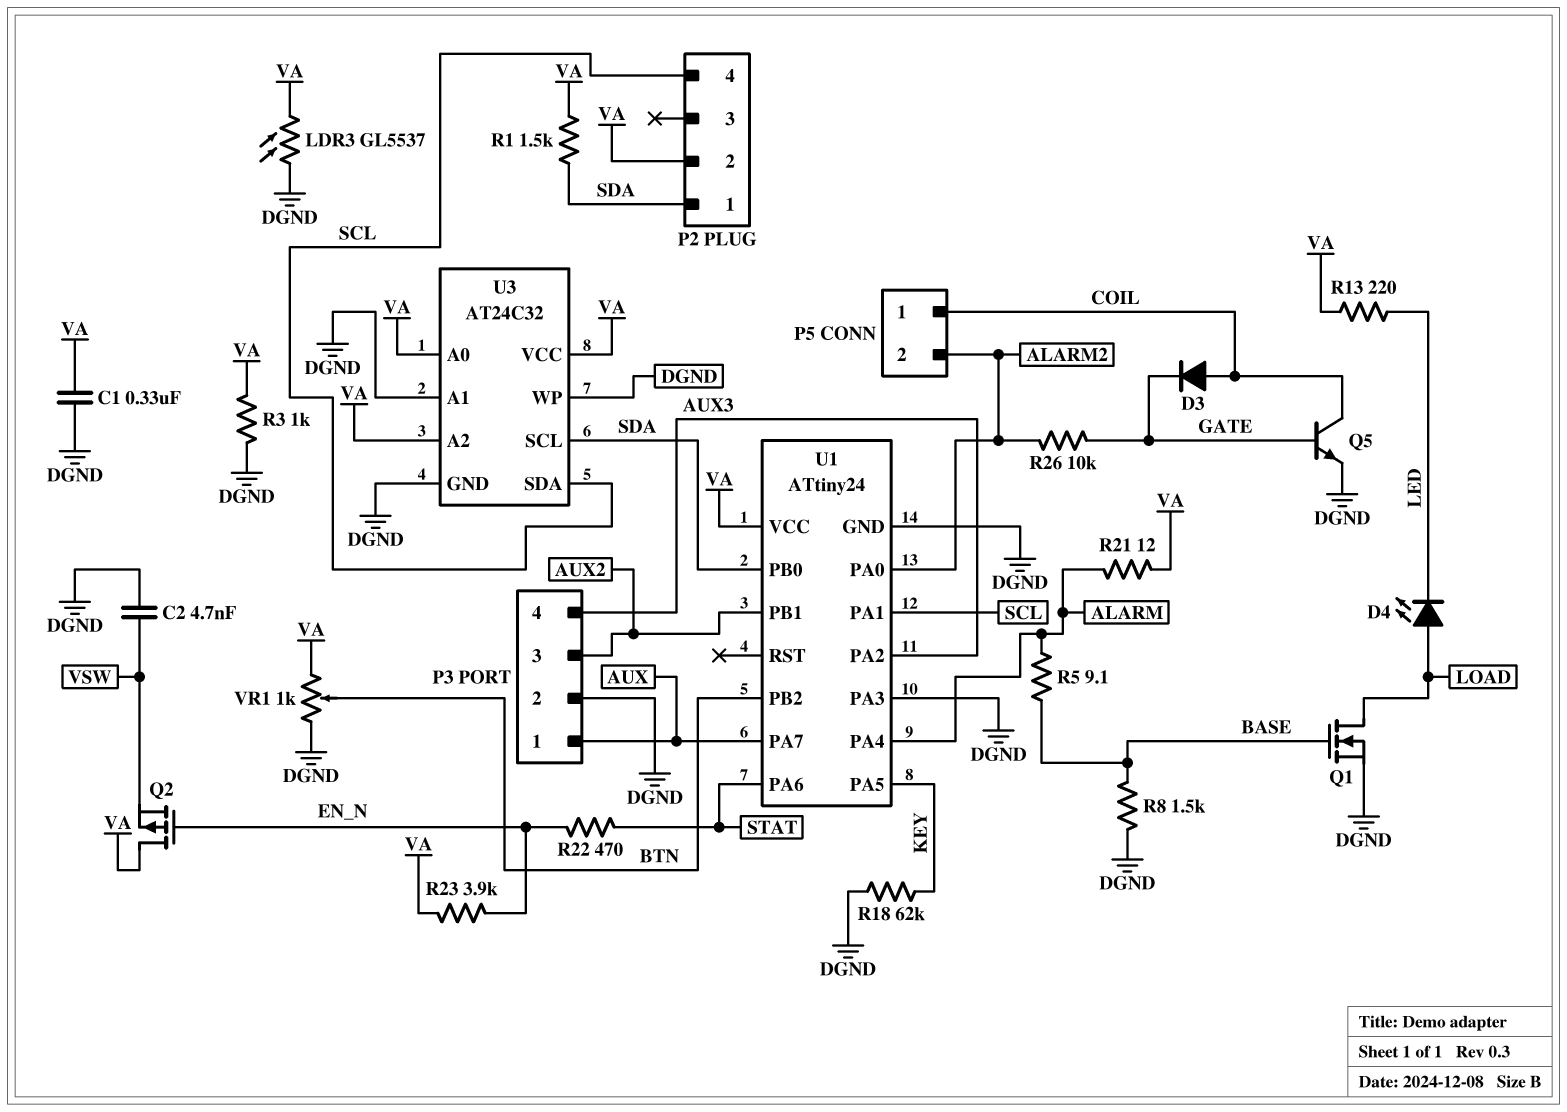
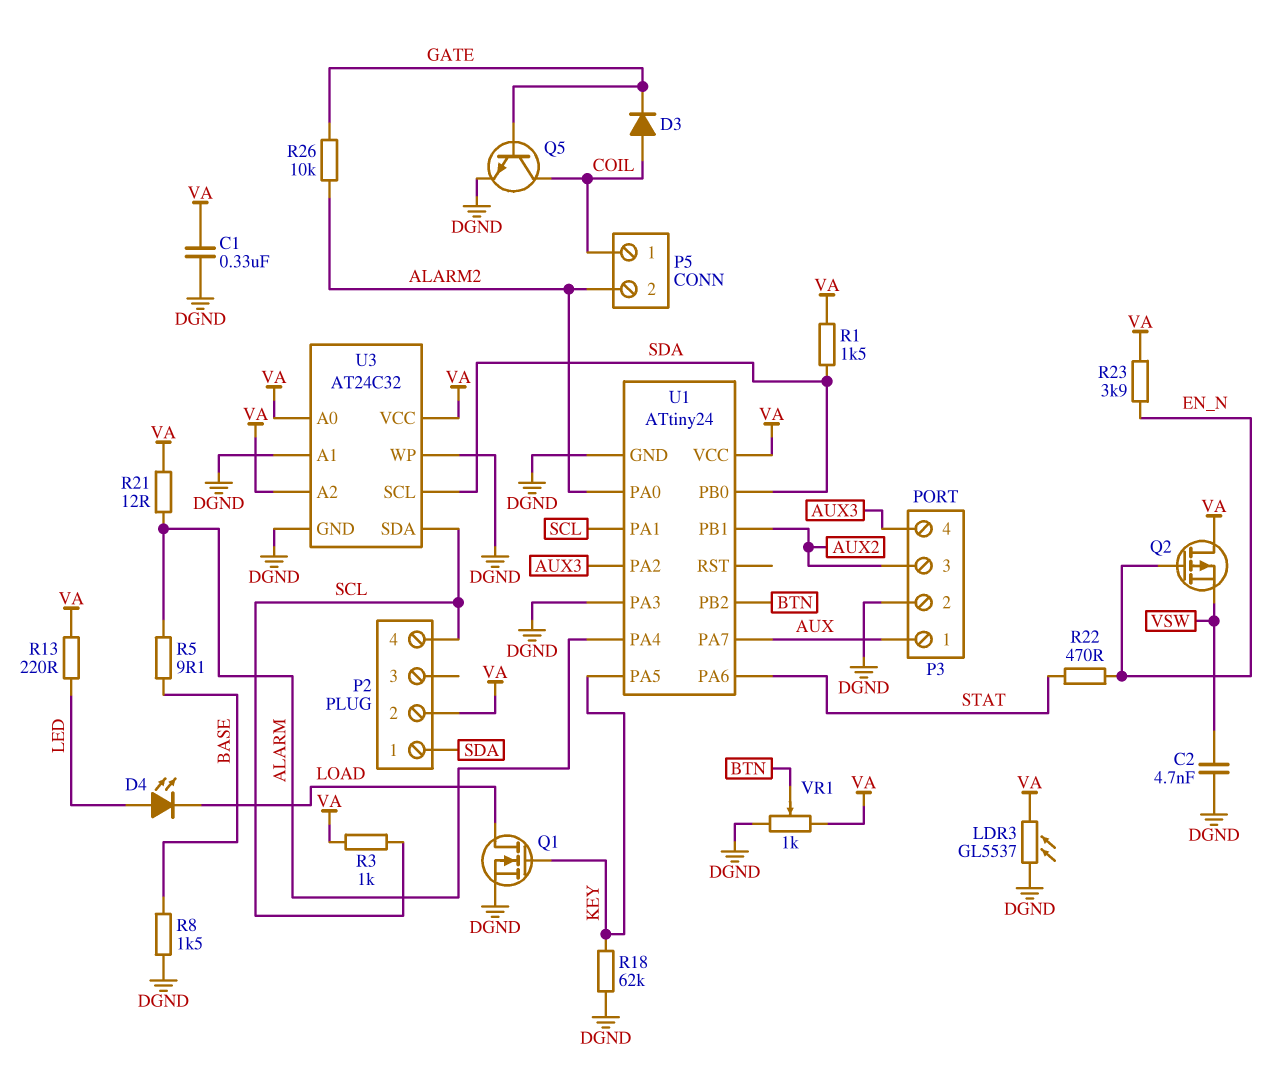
D4: LED (A LOAD, K LED) -> LED (A LED, K LOAD)
Q1: NMOS (G BASE, D LOAD, S DGND) -> NMOS (G KEY, D LOAD, S DGND)
R3: 1k (DGND, VA) -> 1k (SCL, VA)

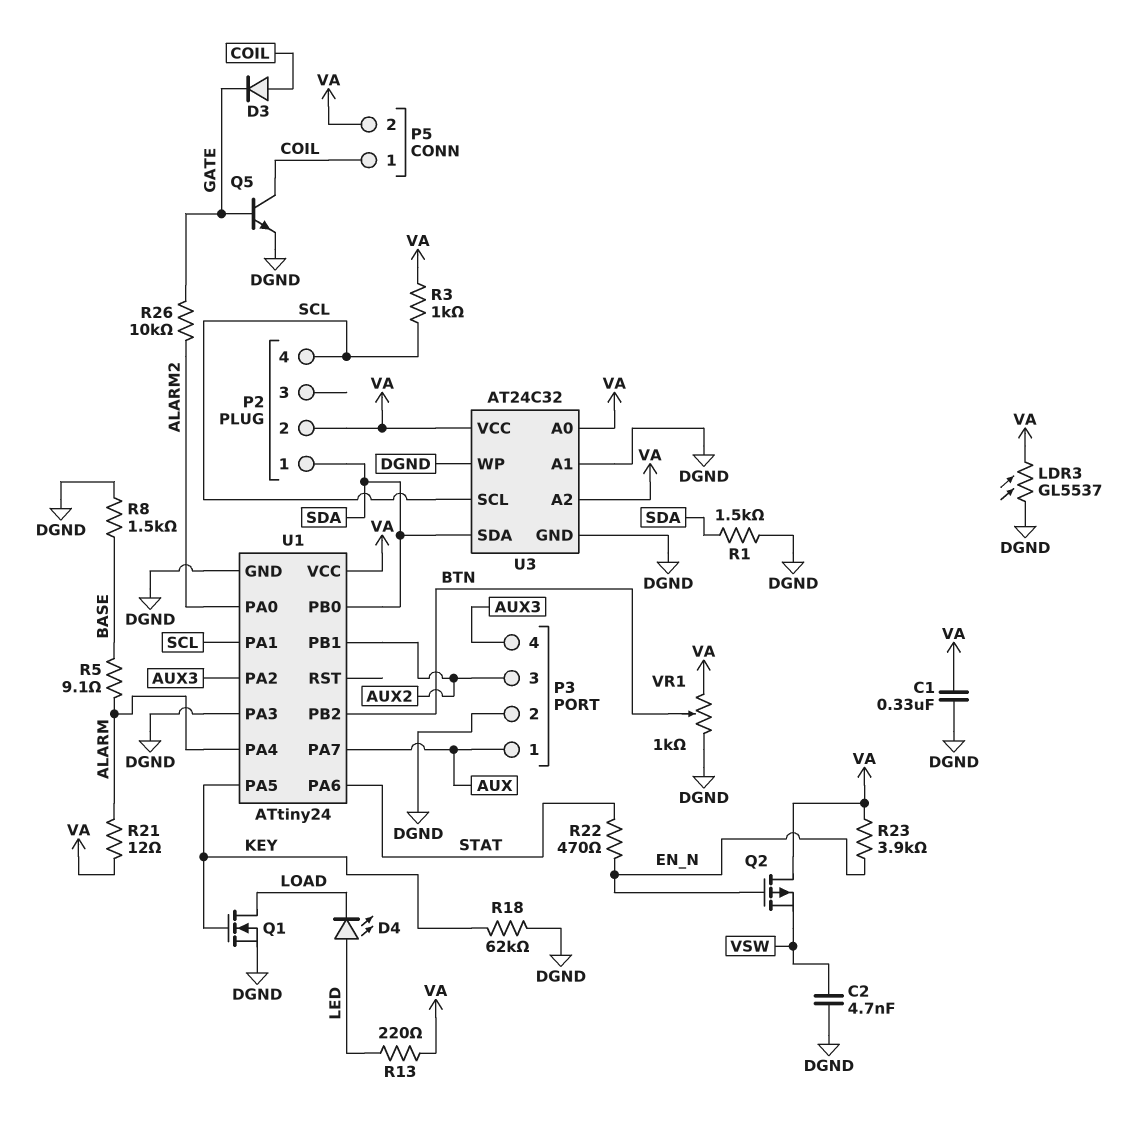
P5 pin 2: ALARM2 -> VA
R1: 1.5k (SDA, VA) -> 1.5k (DGND, SDA)
U3 pin SCL: SDA -> SCL
U3 pin SDA: SCL -> SDA

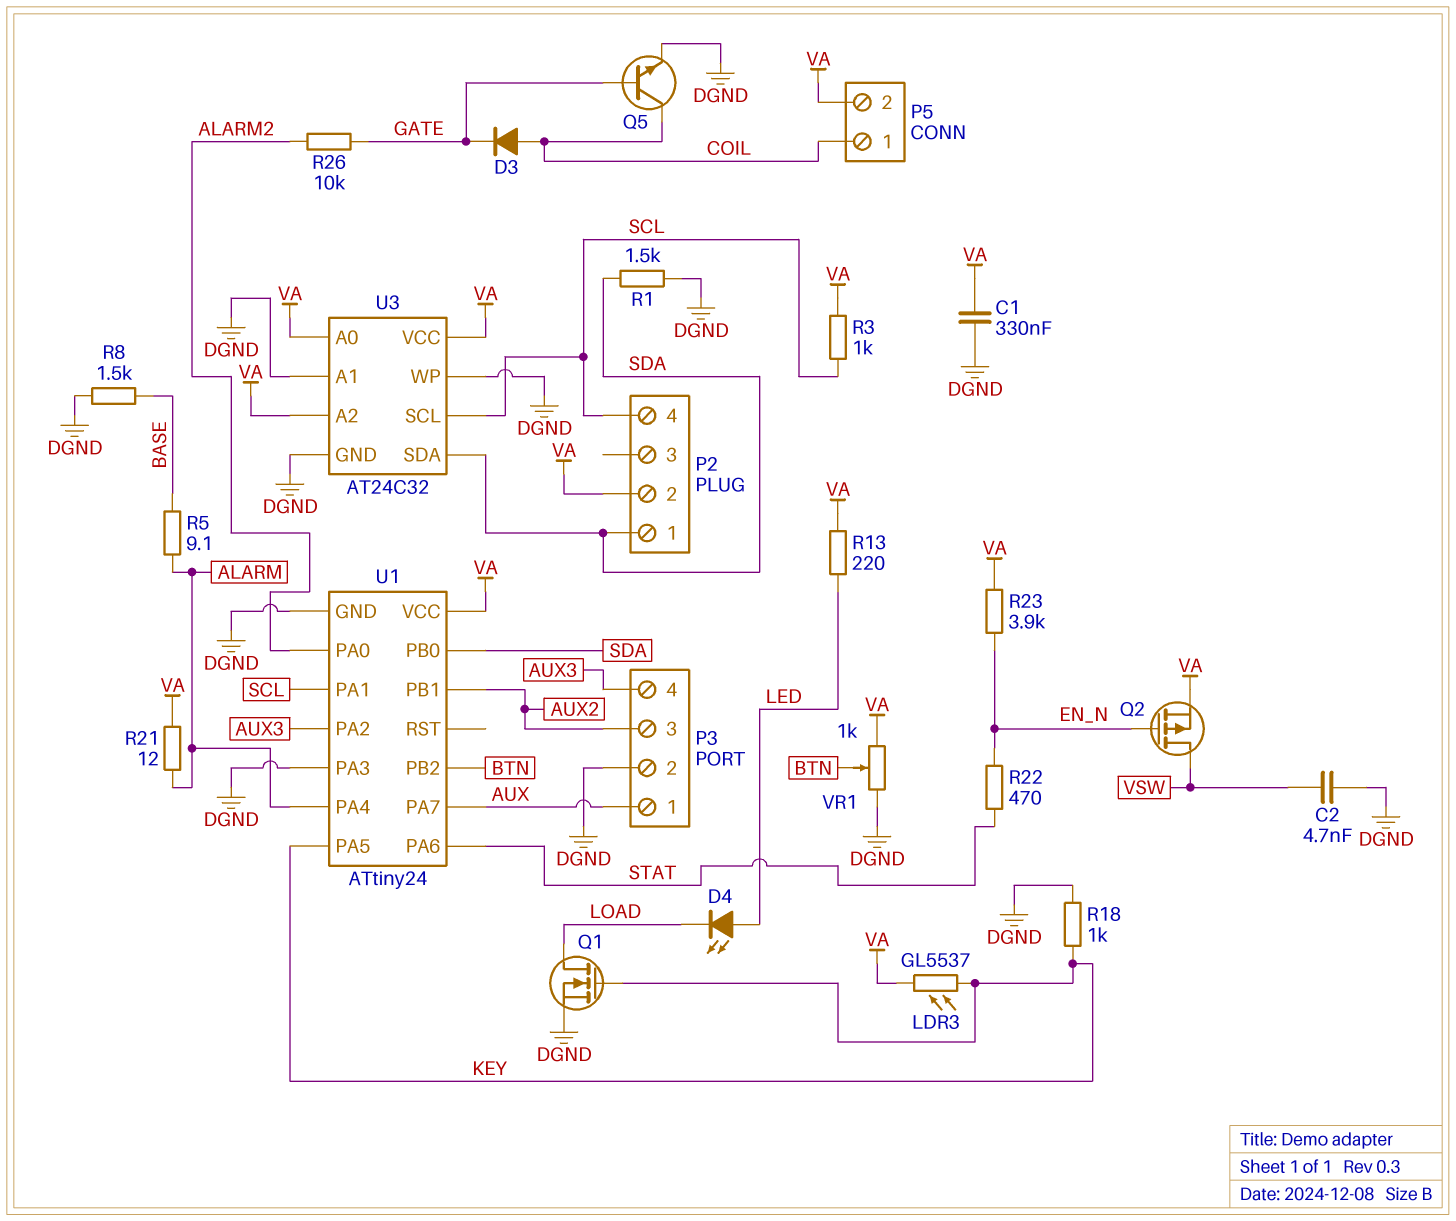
LDR3: GL5537 (DGND, VA) -> GL5537 (KEY, VA)
Q2: PMOS (G EN_N, D VA, S VSW) -> PMOS (G EN_N, D VSW, S VA)
R18: 62k (DGND, KEY) -> 1k (DGND, KEY)

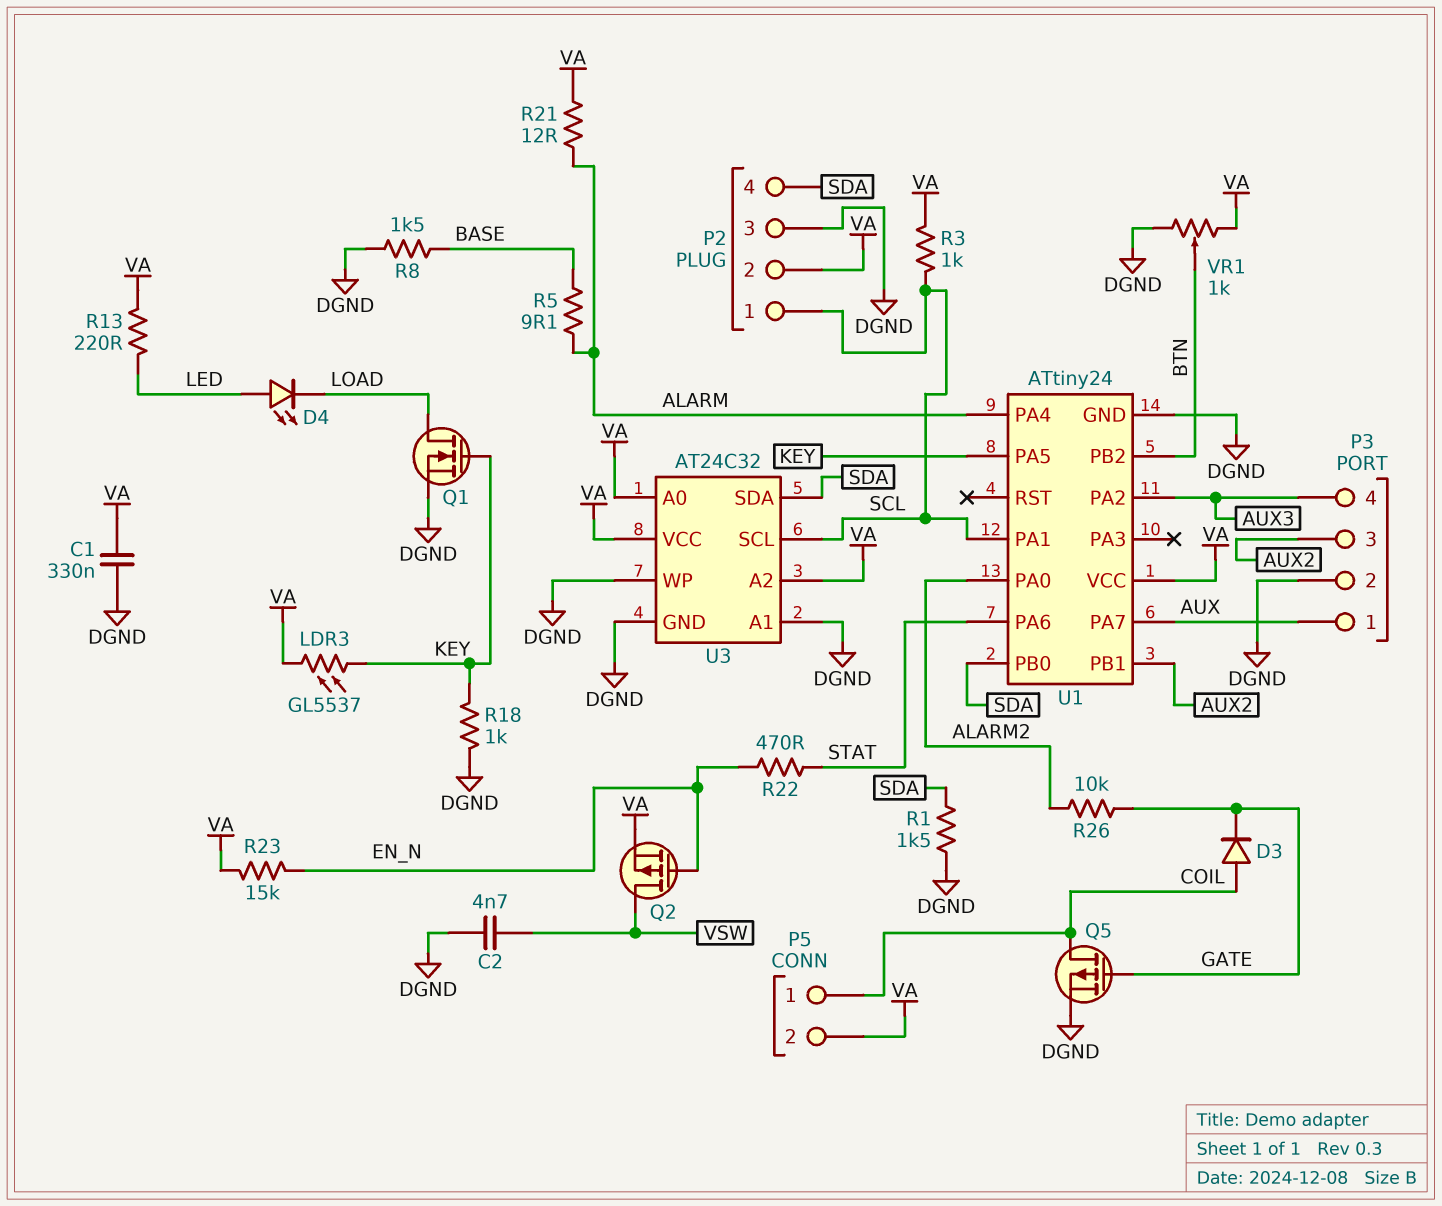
P2 pin 1: SDA -> SCL
P2 pin 3: none -> DGND
P2 pin 4: SCL -> SDA
Q5: NPN (B GATE, C COIL, E DGND) -> PMOS (G GATE, D COIL, S DGND)
R23: 3.9k (EN_N, VA) -> 15k (EN_N, VA)
U1 pin PA3: DGND -> none

